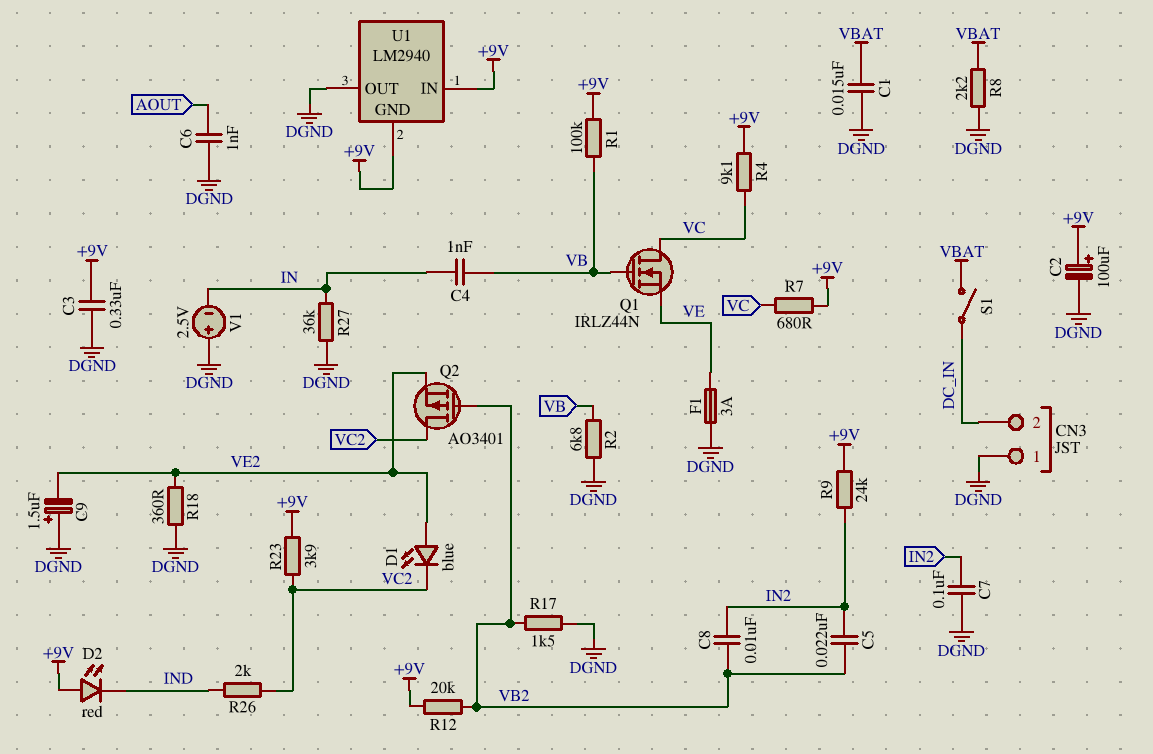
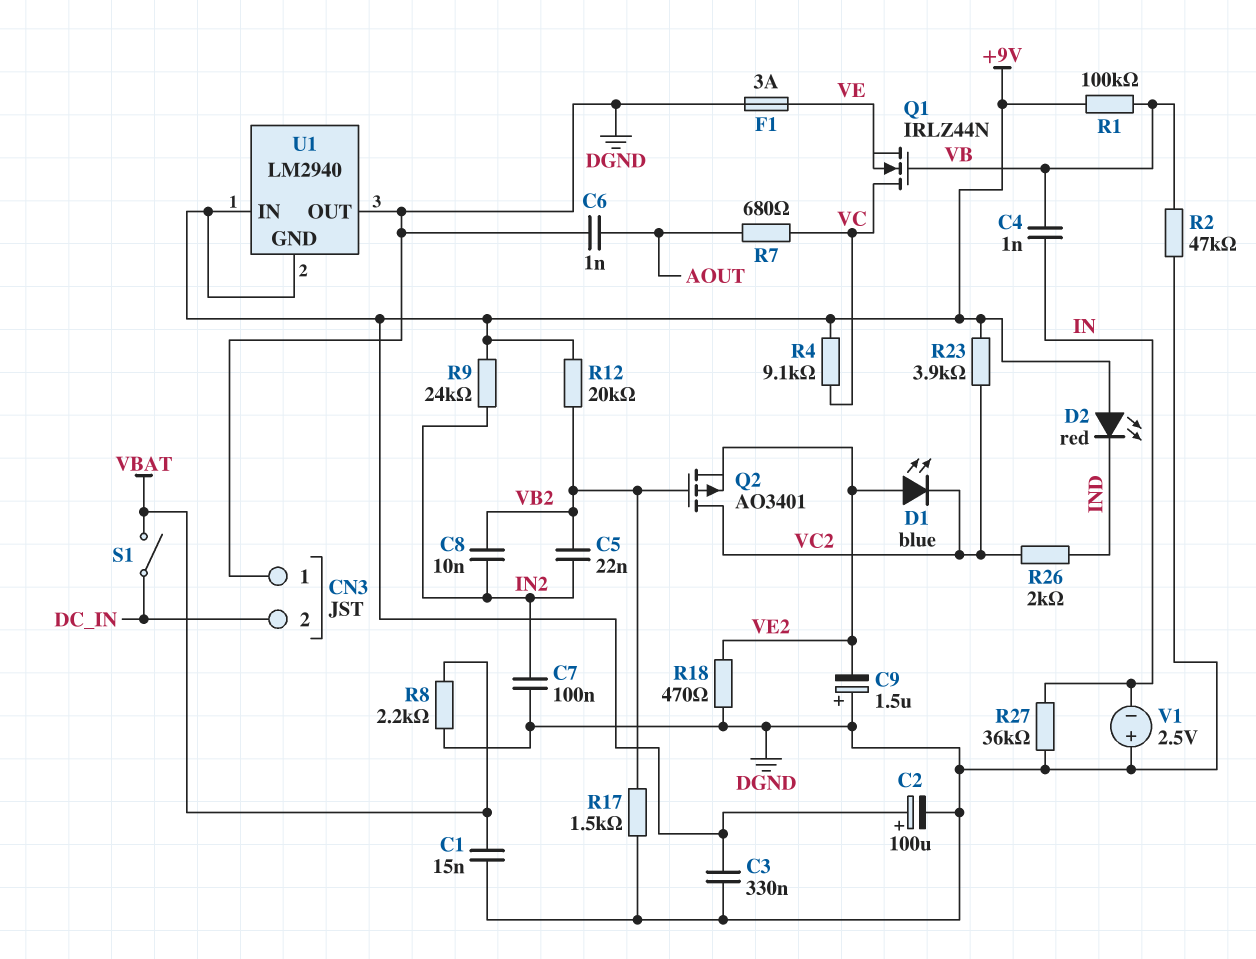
R2: 6.8k (DGND, VB) -> 47k (DGND, VB)
R7: 680 (+9V, VC) -> 680 (AOUT, VC)
R18: 360 (DGND, VE2) -> 470 (DGND, VE2)

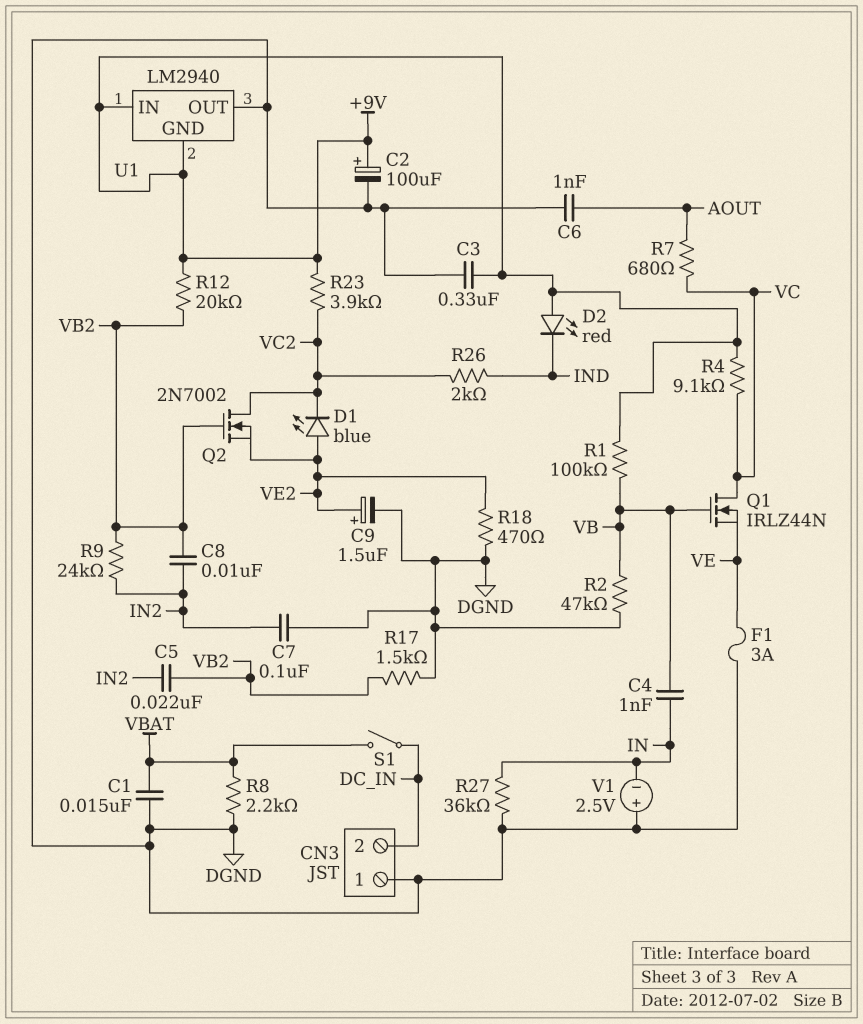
C9: 1.5uF (plus DGND, minus VE2) -> 1.5uF (plus VE2, minus DGND)
Q2: PMOS AO3401 (G VB2, D VC2, S VE2) -> NMOS 2N7002 (G VB2, D VC2, S VE2)
R9: 24k (+9V, IN2) -> 24k (IN2, VB2)

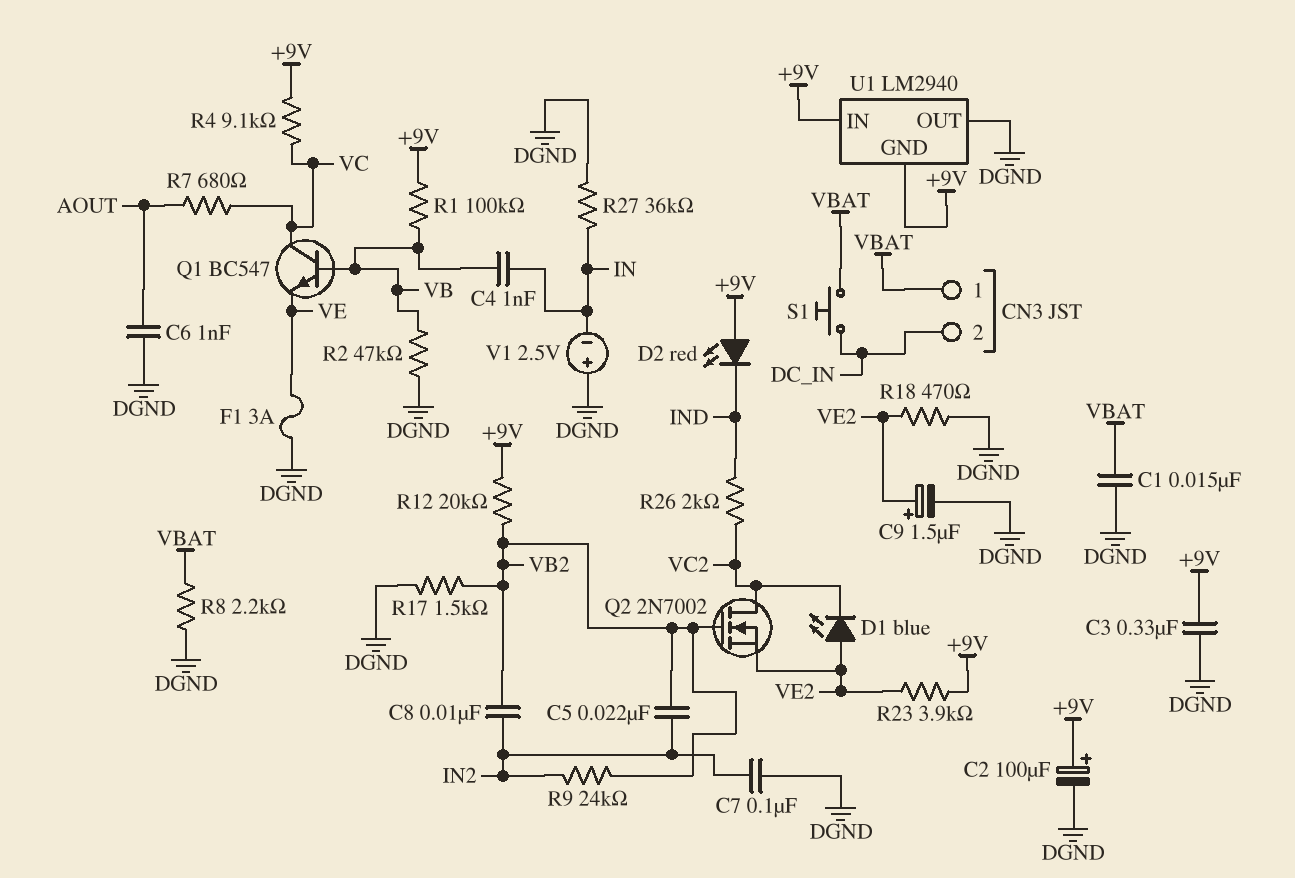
CN3 pin 1: DGND -> VBAT
Q1: NMOS IRLZ44N (G VB, D VC, S VE) -> NPN BC547 (B VB, C VC, E VE)
R23: 3.9k (+9V, VC2) -> 3.9k (+9V, VE2)
S1: switch (DC_IN, VBAT) -> button (DC_IN, VBAT)

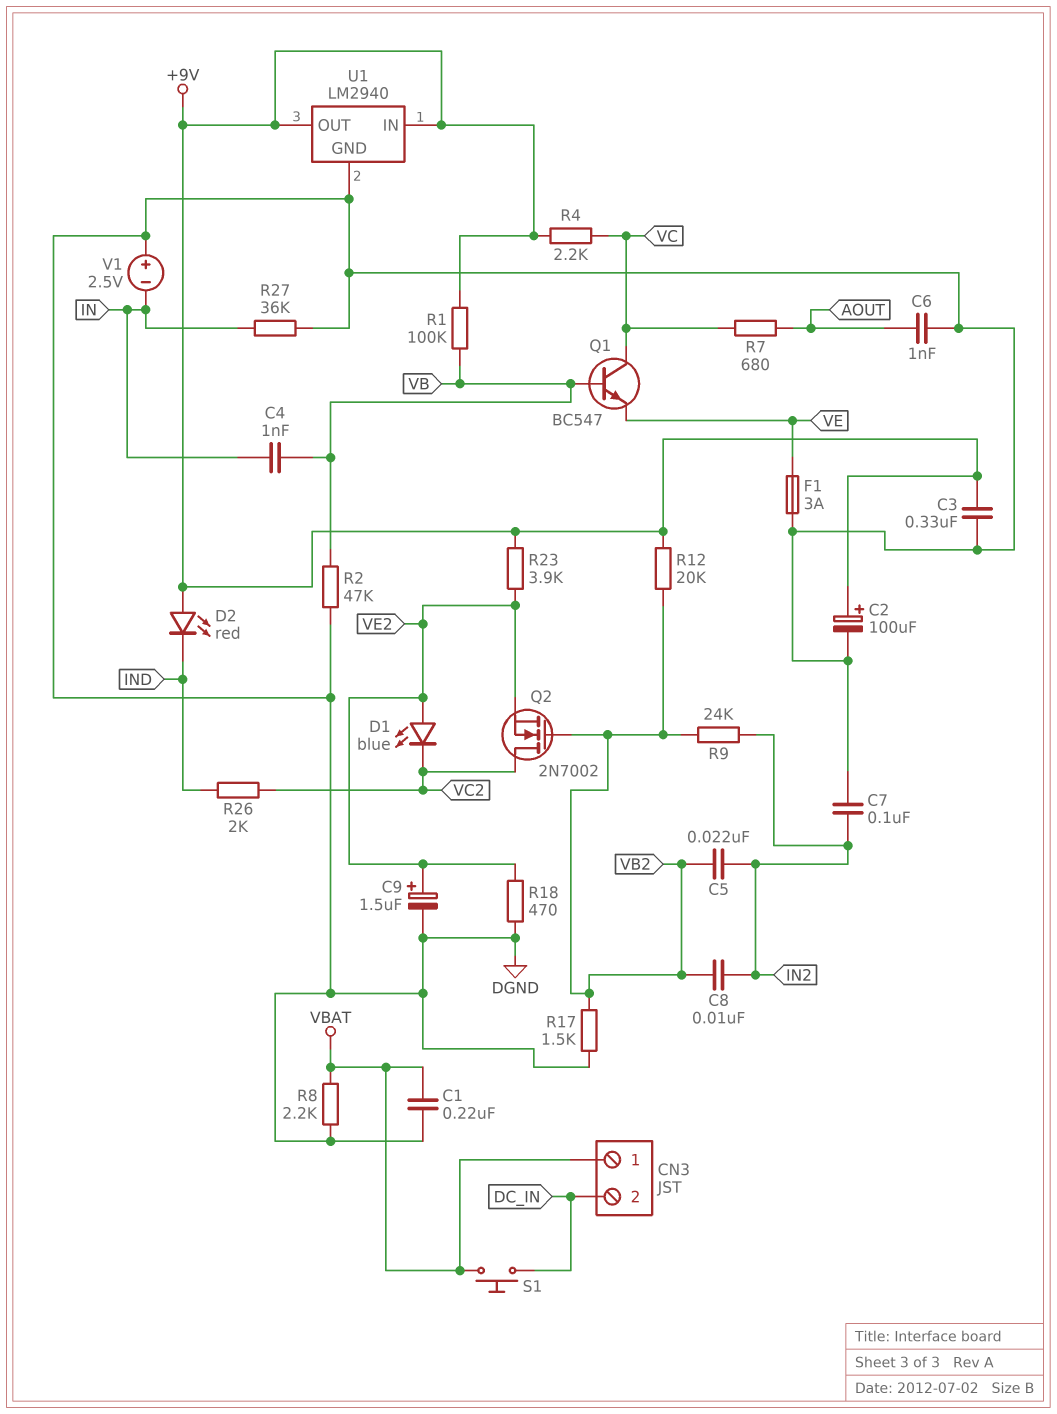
C1: 15nF (DGND, VBAT) -> 220nF (DGND, VBAT)
R4: 9.1k (+9V, VC) -> 2.2k (+9V, VC)
U1 pin GND: +9V -> DGND
U1 pin OUT: DGND -> +9V

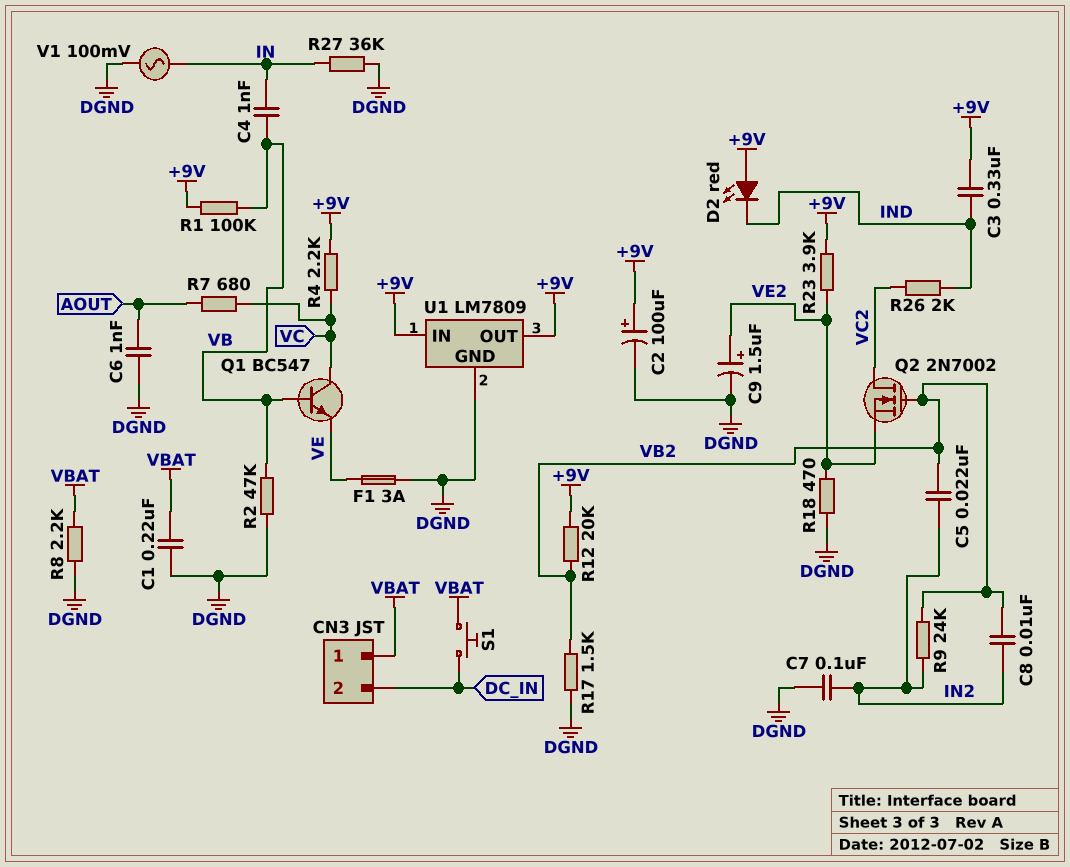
C3: 330nF (+9V, DGND) -> 330nF (+9V, IND)
D1: LED blue (A VE2, K VC2) -> none
U1: LM2940 -> LM7809
V1: 2.5V (plus DGND, minus IN) -> AC 100mV (DGND, IN)

